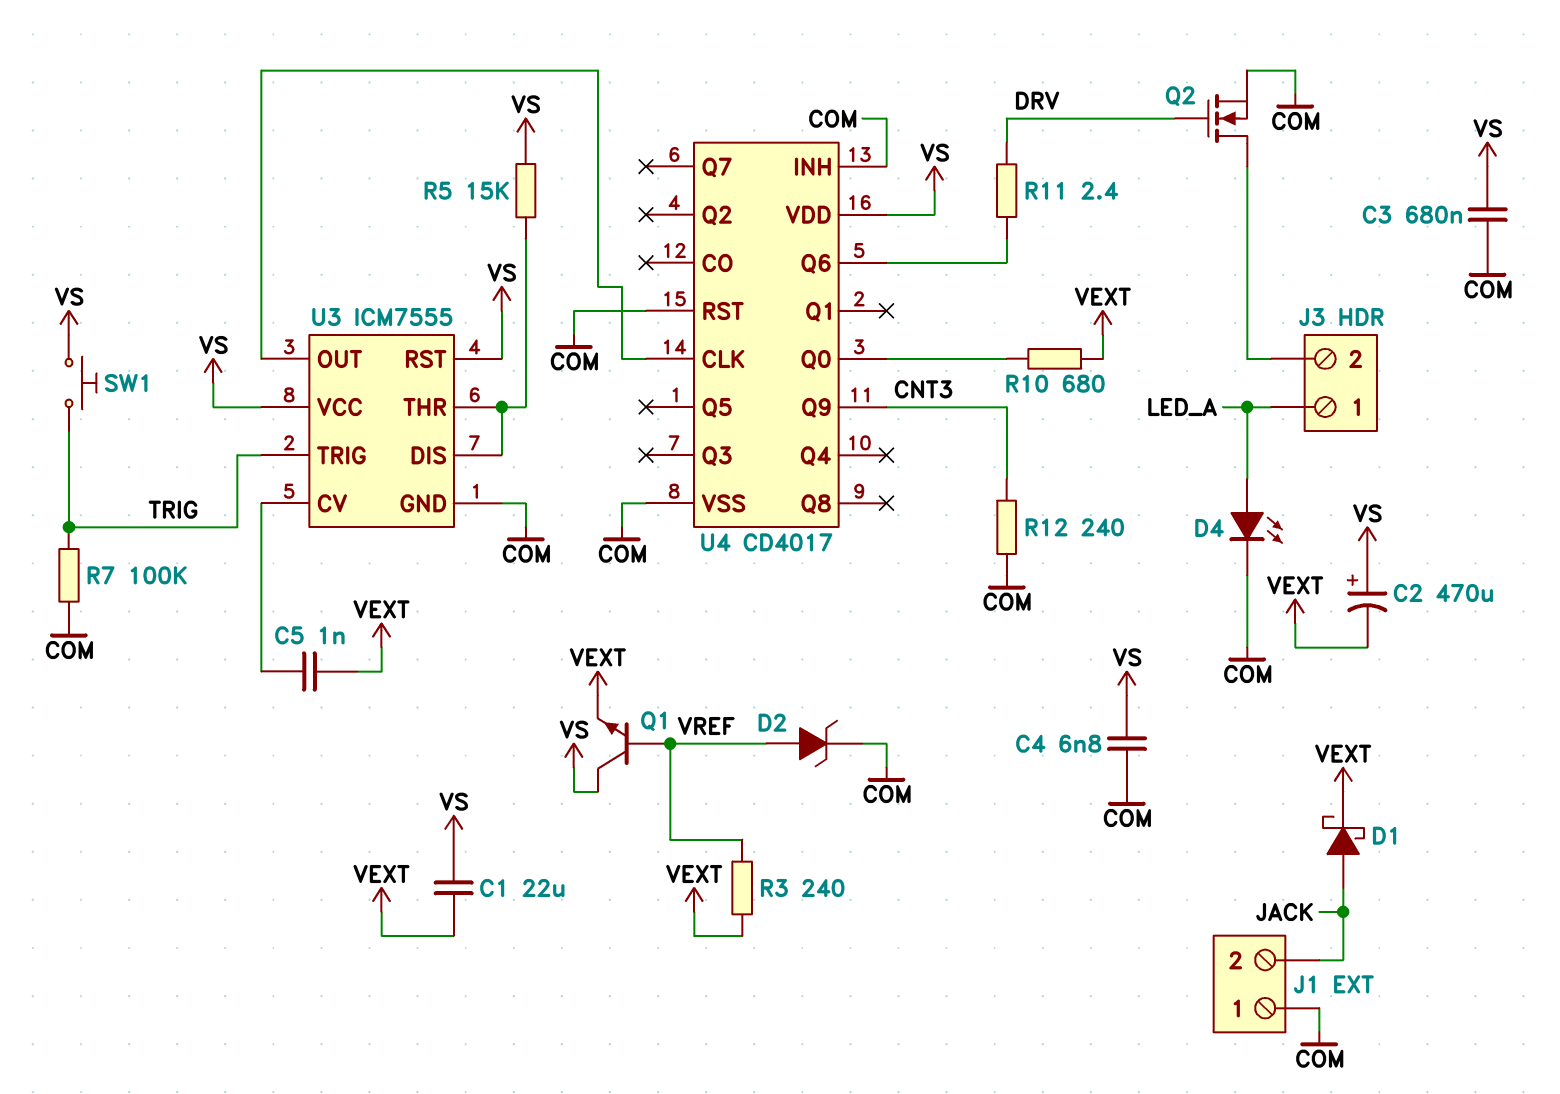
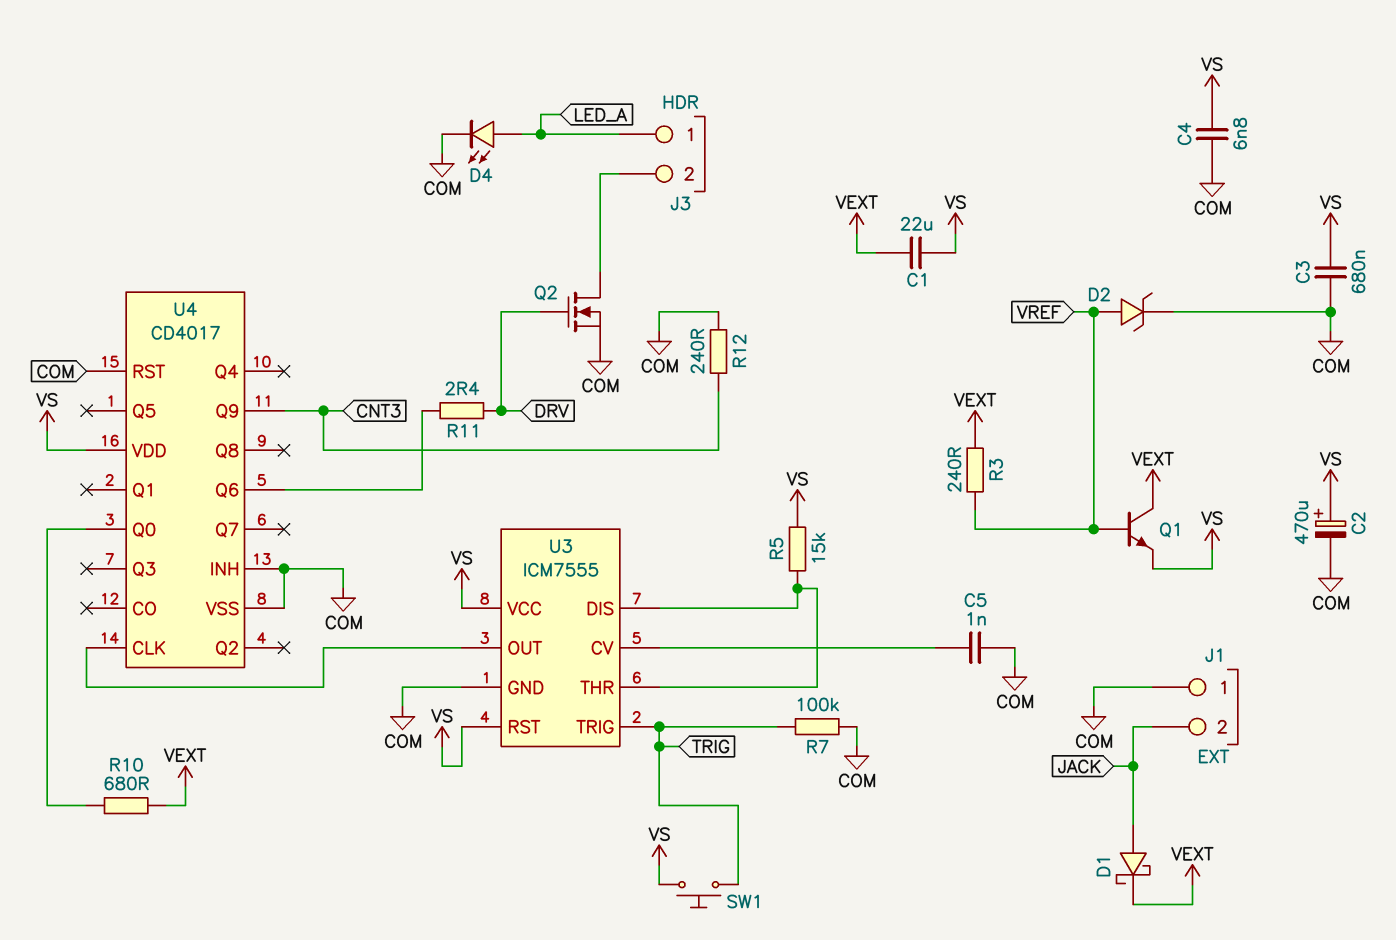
C2: 470uF (plus VS, minus VEXT) -> 470uF (plus VS, minus COM)
C5: 1nF (U3/CV, VEXT) -> 1nF (COM, U3/CV)
Q1: NPN (B VREF, C VS, E VEXT) -> NPN (B VREF, C VEXT, E VS)

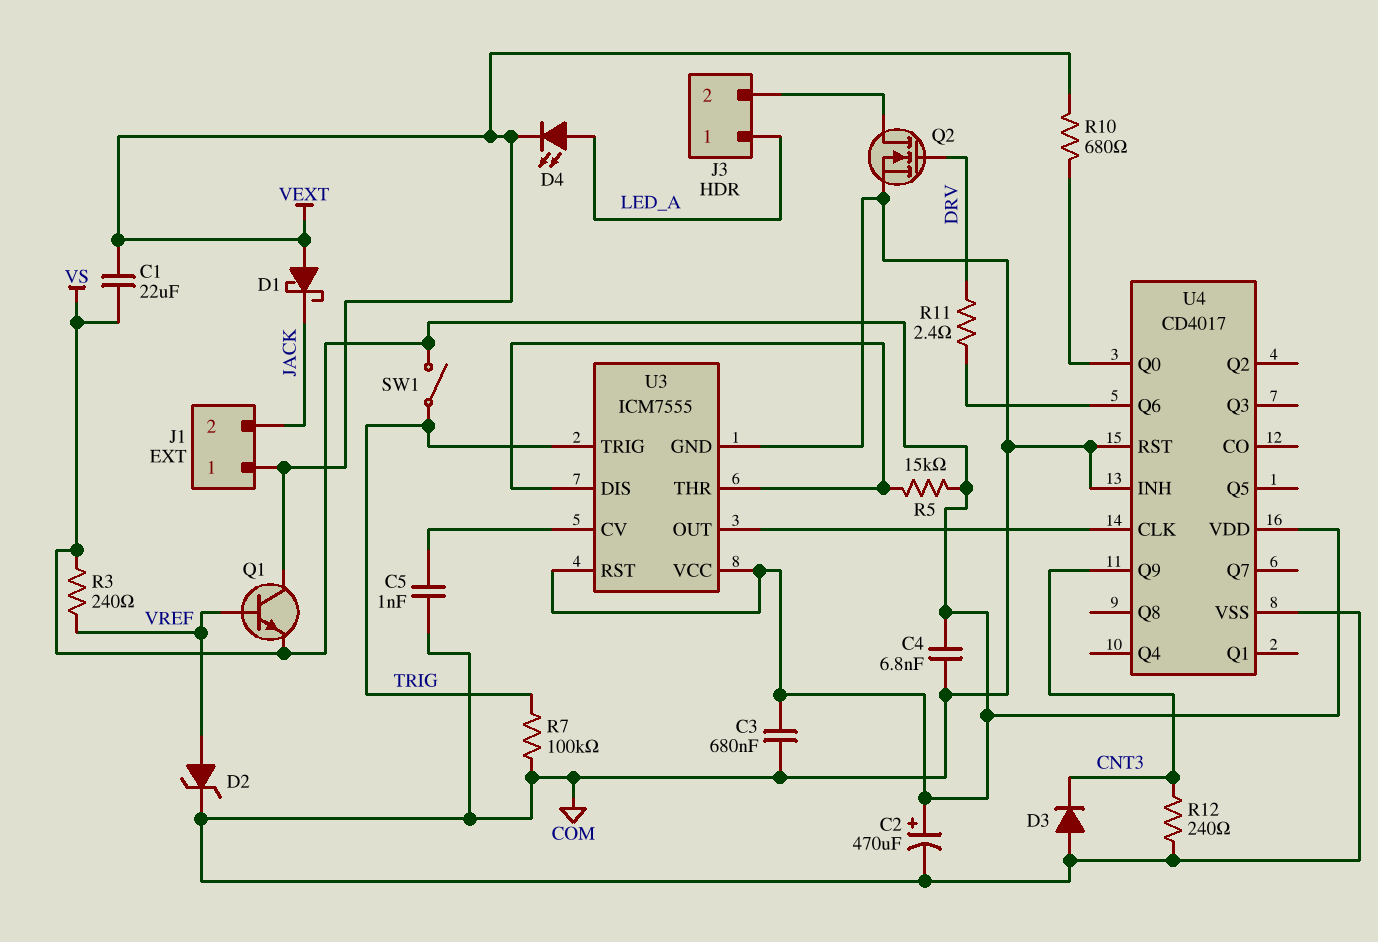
D1: schottky (A JACK, K VEXT) -> schottky (A VEXT, K JACK)
D3: none -> diode (A COM, K CNT3)
D4: LED (A LED_A, K COM) -> LED (A LED_A, K VEXT)
J1 pin 1: COM -> VEXT
R3: 240 (VEXT, VREF) -> 240 (VREF, VS)
SW1: button (TRIG, VS) -> switch (TRIG, VS)

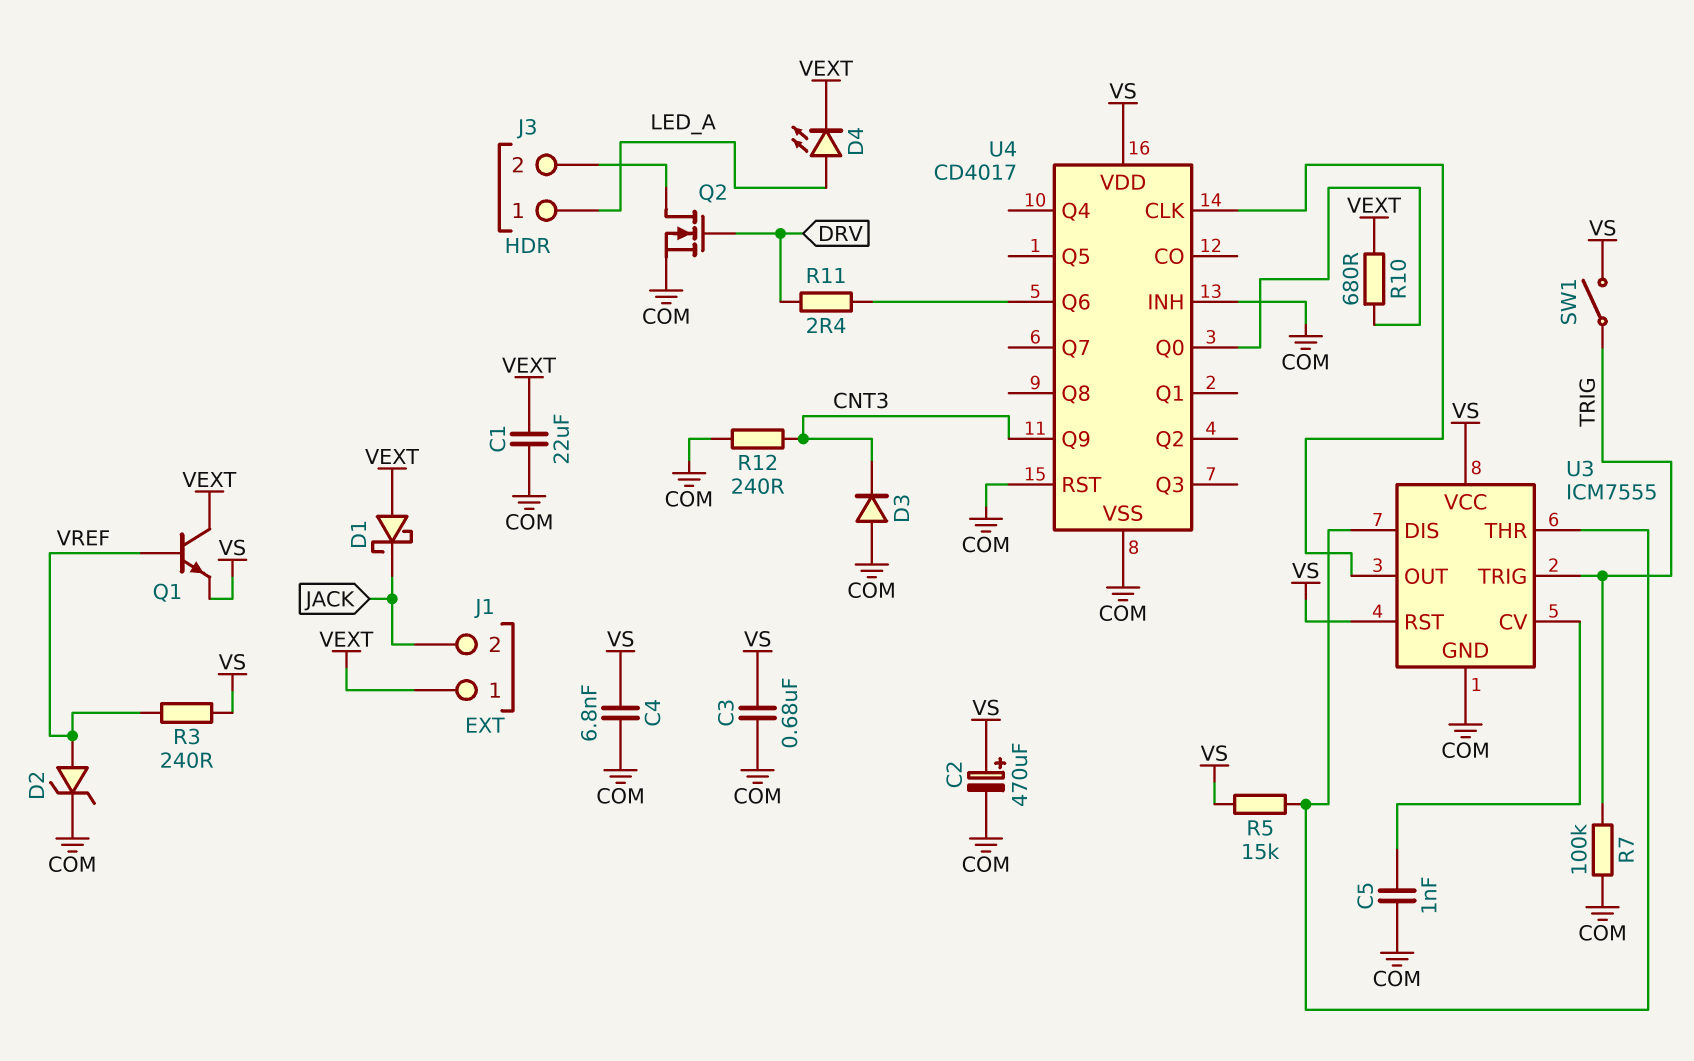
C1: 22uF (VEXT, VS) -> 22uF (COM, VEXT)

